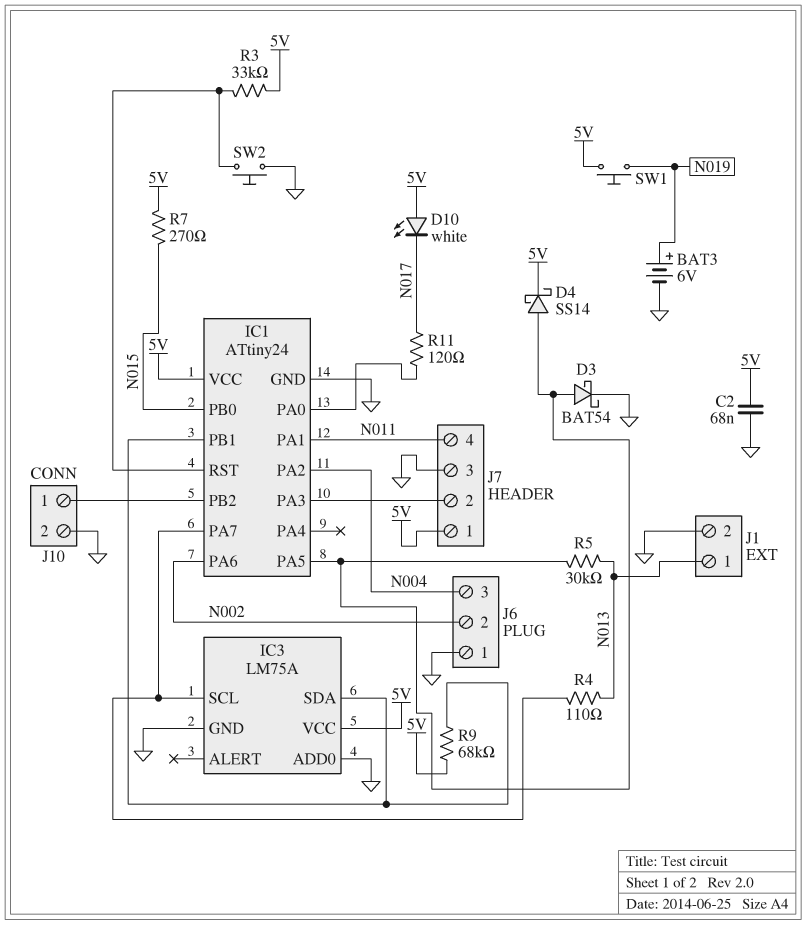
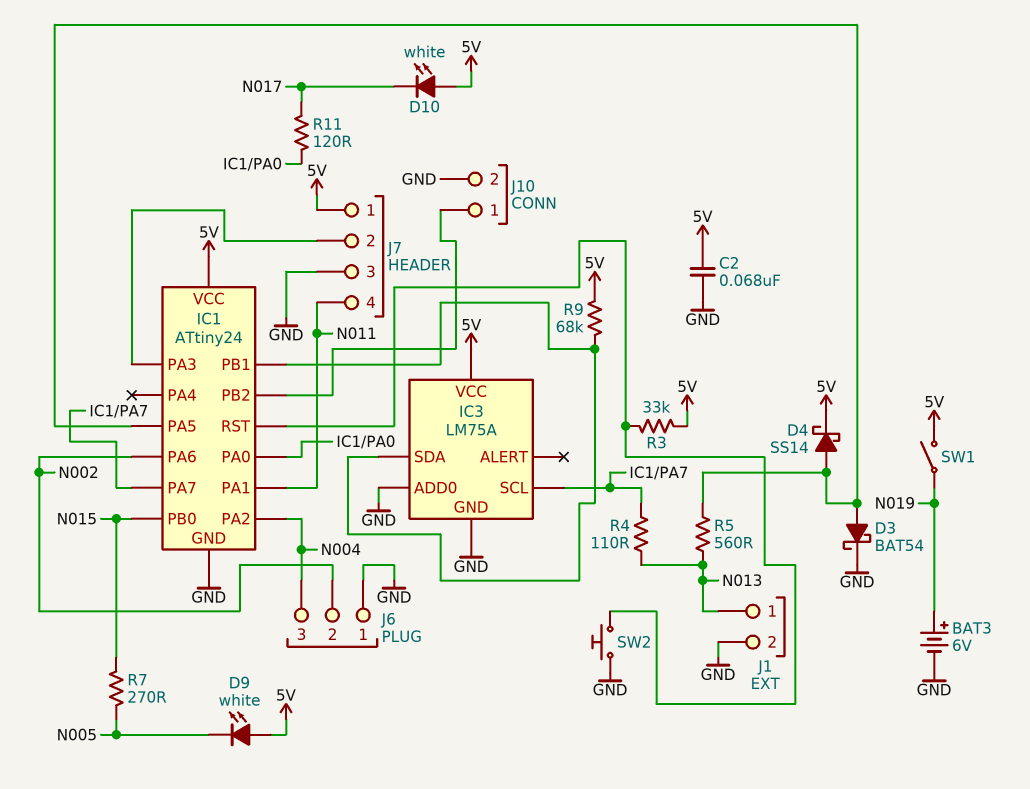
D9: none -> LED white (A 5V, K N005)
R5: 30k (IC1/PA5, N013) -> 560 (IC1/PA5, N013)
R7: 270 (5V, N015) -> 270 (N005, N015)
SW1: button (5V, N019) -> switch (5V, N019)

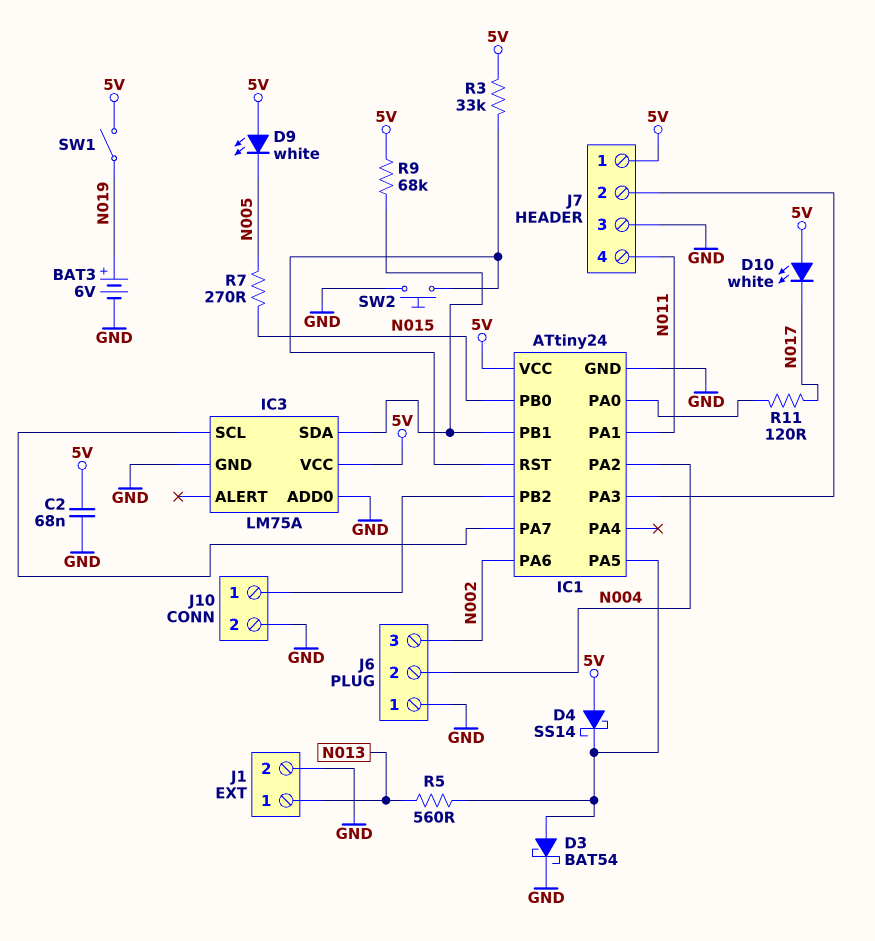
D4: schottky SS14 (A IC1/PA5, K 5V) -> schottky SS14 (A 5V, K IC1/PA5)
J6 pin 2: N002 -> N004
J6 pin 3: N004 -> N002
R4: 110 (IC1/PA7, N013) -> none

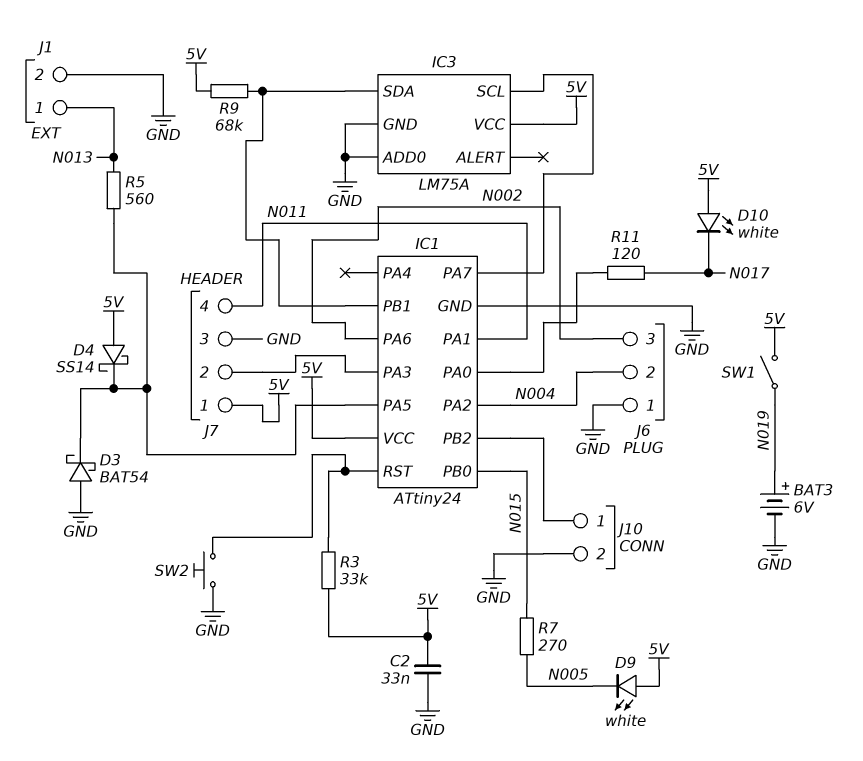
C2: 68nF (5V, GND) -> 33nF (5V, GND)
D3: schottky BAT54 (A IC1/PA5, K GND) -> schottky BAT54 (A GND, K IC1/PA5)

